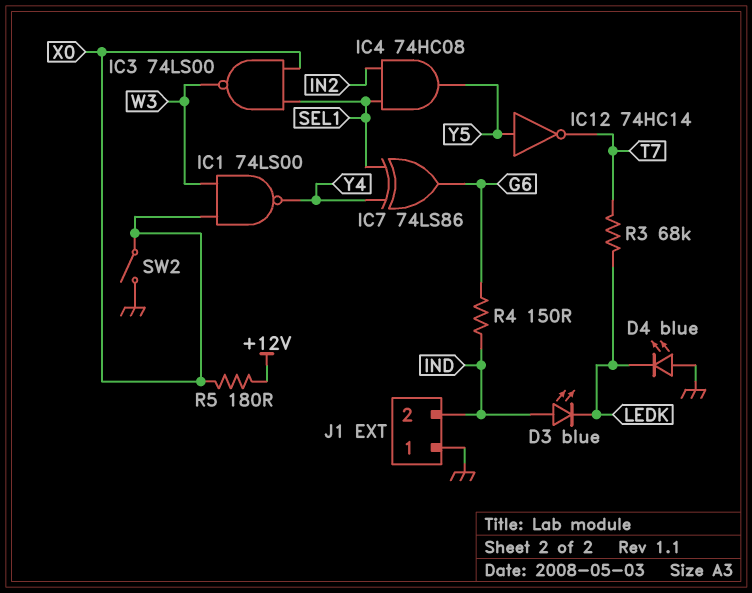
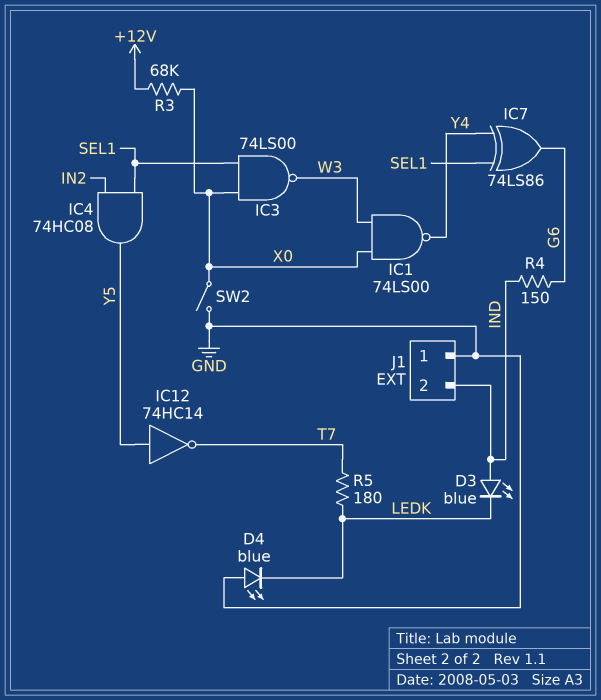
R3: 68k (LEDK, T7) -> 68k (+12V, X0)
R5: 180 (+12V, X0) -> 180 (LEDK, T7)

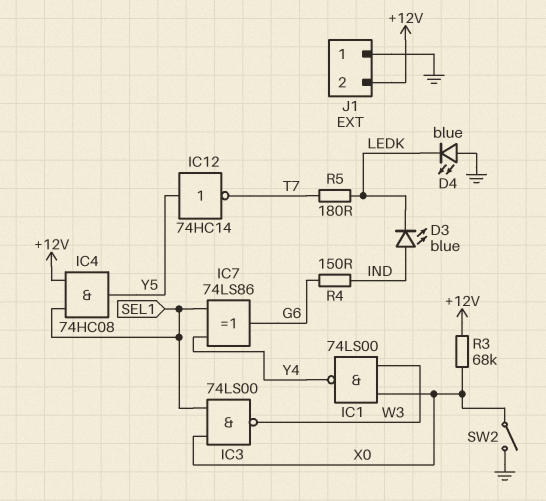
IC4: AND 74HC08 (in IN2, in SEL1, out Y5) -> AND 74HC08 (in +12V, in SEL1, out Y5)
J1 pin 2: IND -> +12V

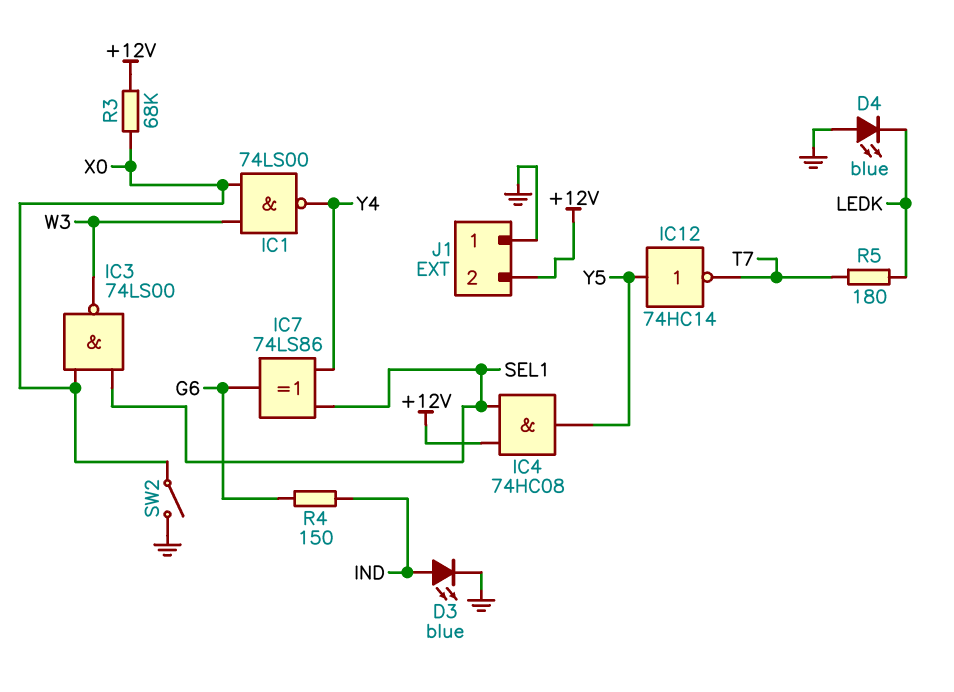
D3: LED blue (A IND, K LEDK) -> LED blue (A IND, K GND)

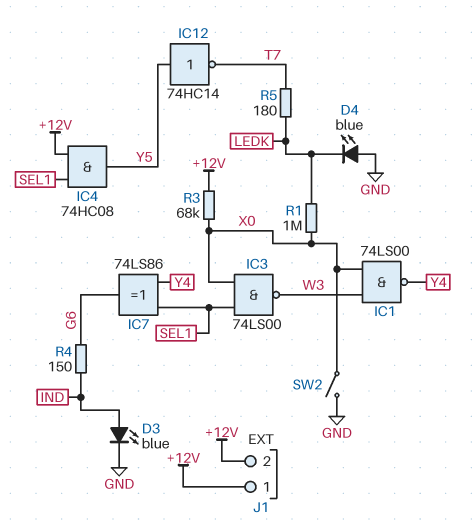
J1 pin 1: GND -> +12V
R1: none -> 1M (LEDK, X0)

